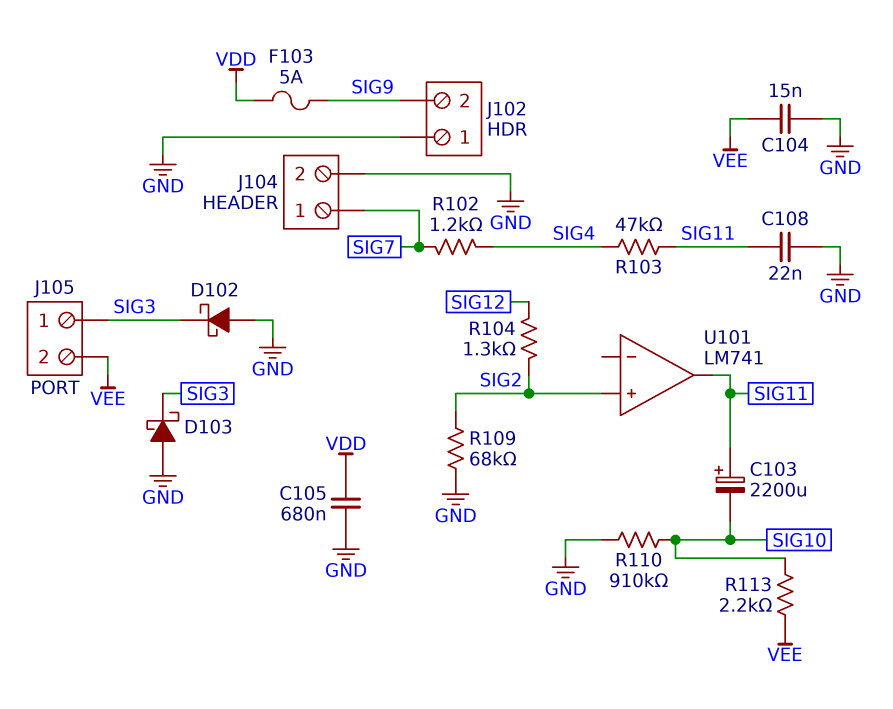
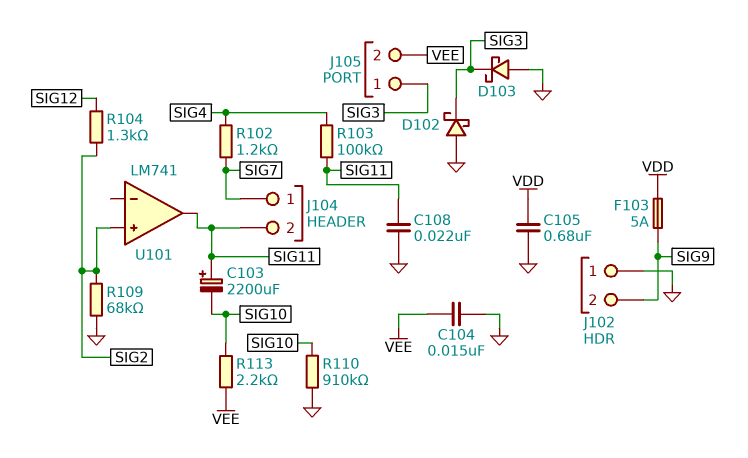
J104 pin 2: GND -> SIG11
R103: 47k (SIG4, SIG11) -> 100k (SIG4, SIG11)

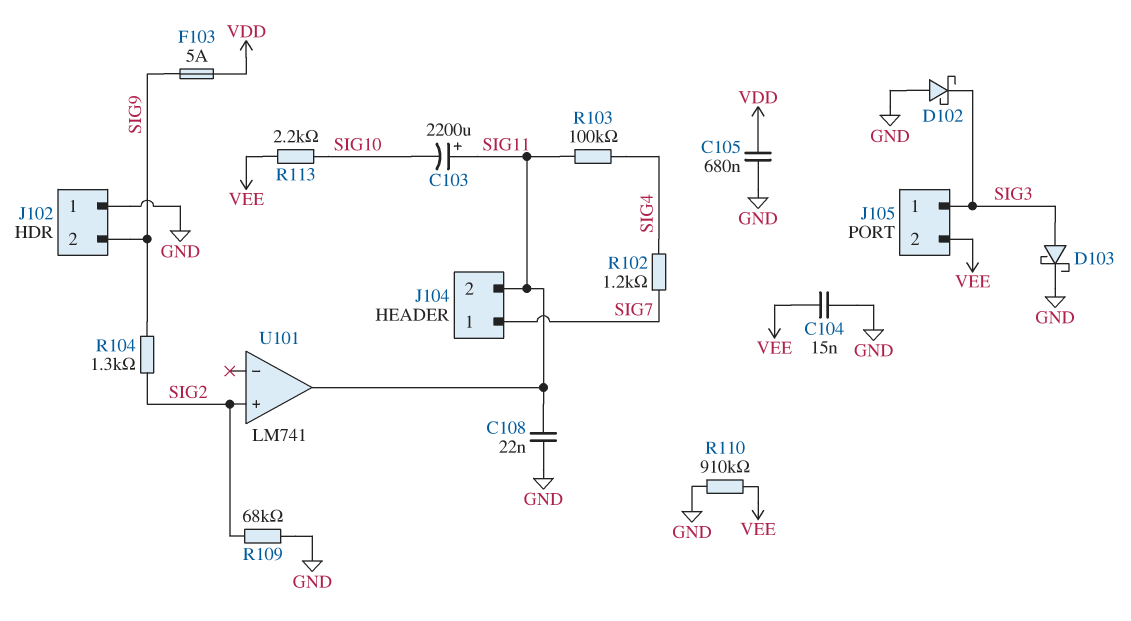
D103: schottky (A GND, K SIG3) -> schottky (A SIG3, K GND)
R104: 1.3k (SIG2, SIG12) -> 1.3k (SIG2, SIG9)
R110: 910k (GND, SIG10) -> 910k (GND, VEE)

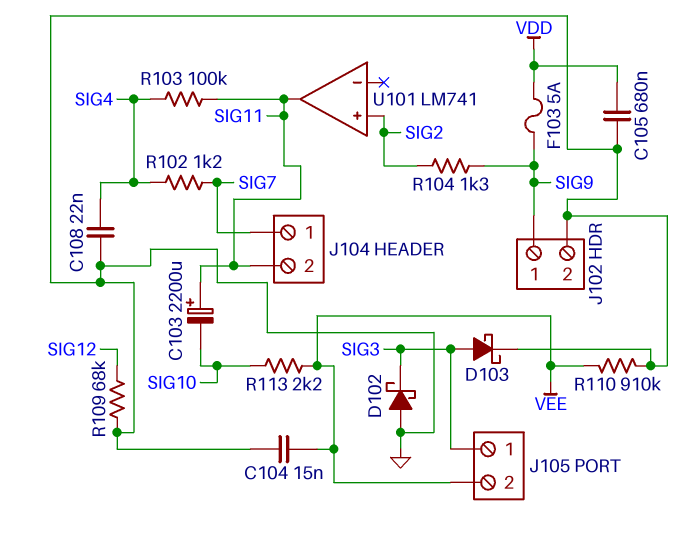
C108: 22nF (GND, SIG11) -> 22nF (GND, SIG4)
J102 pin 1: GND -> SIG9
J102 pin 2: SIG9 -> GND
R109: 68k (GND, SIG2) -> 68k (GND, SIG12)

